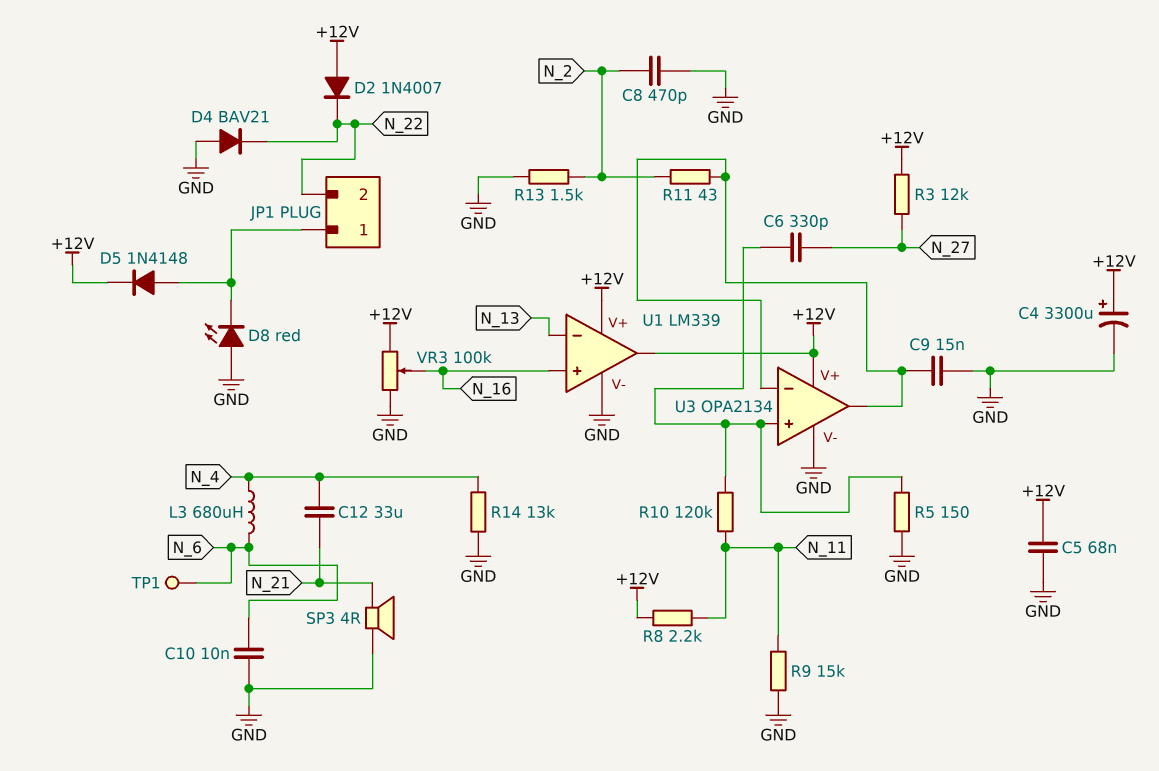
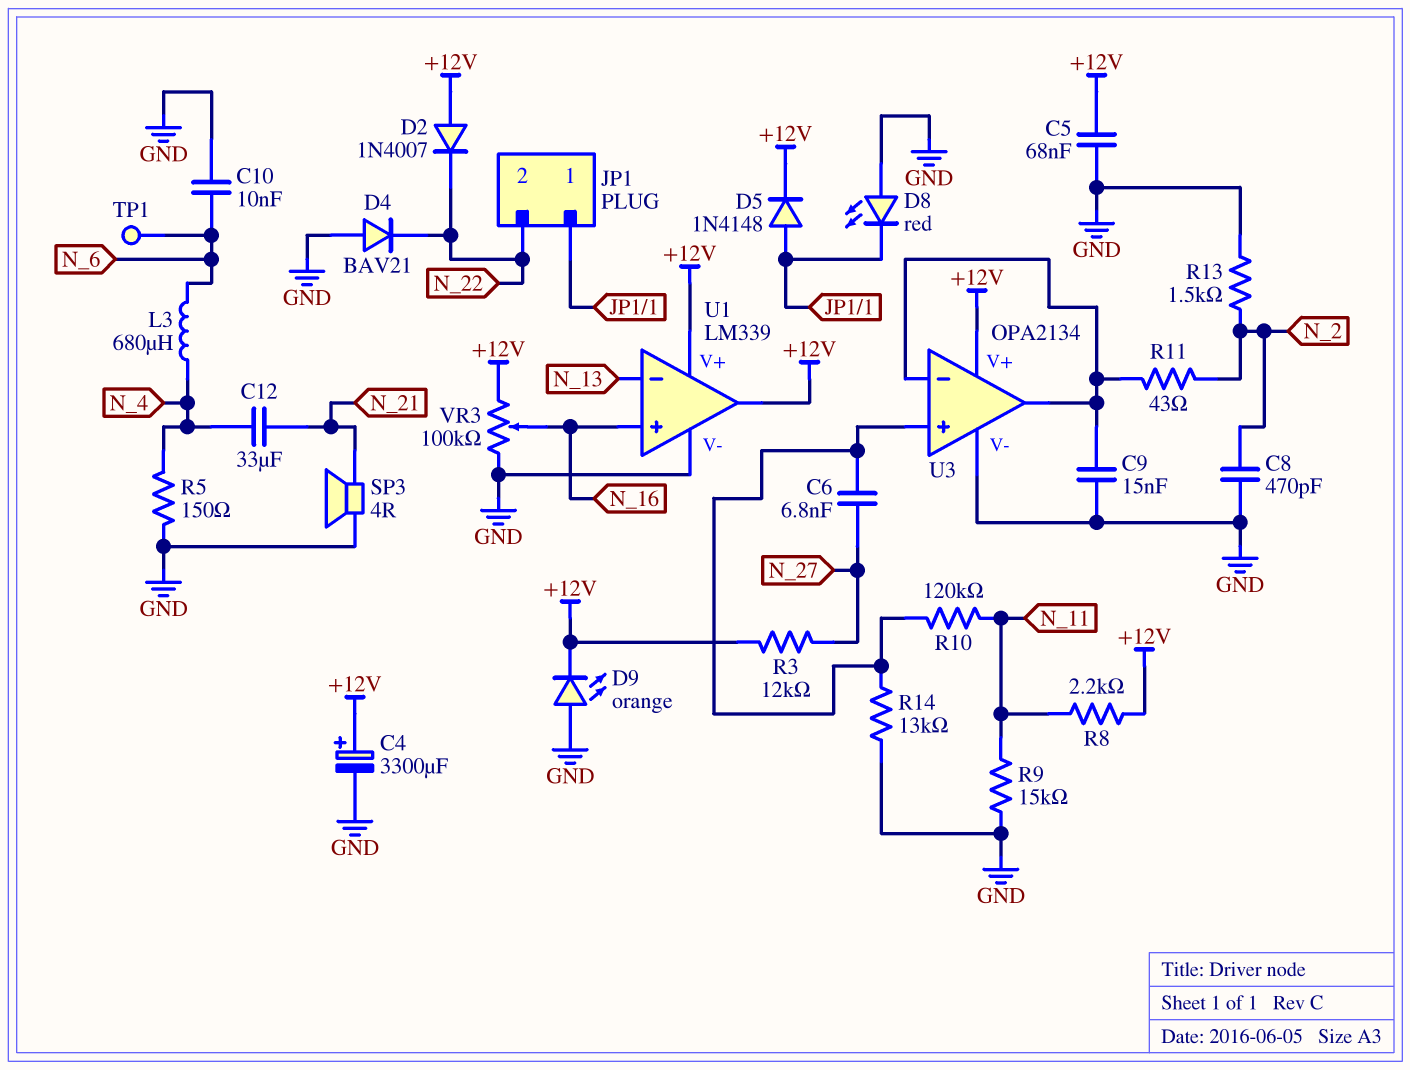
C6: 330pF (N_27, U3/in+) -> 6.8nF (N_27, U3/in+)
D9: none -> LED orange (A GND, K +12V)
R5: 150 (GND, U3/in+) -> 150 (GND, N_4)
R14: 13k (GND, N_4) -> 13k (GND, U3/in+)

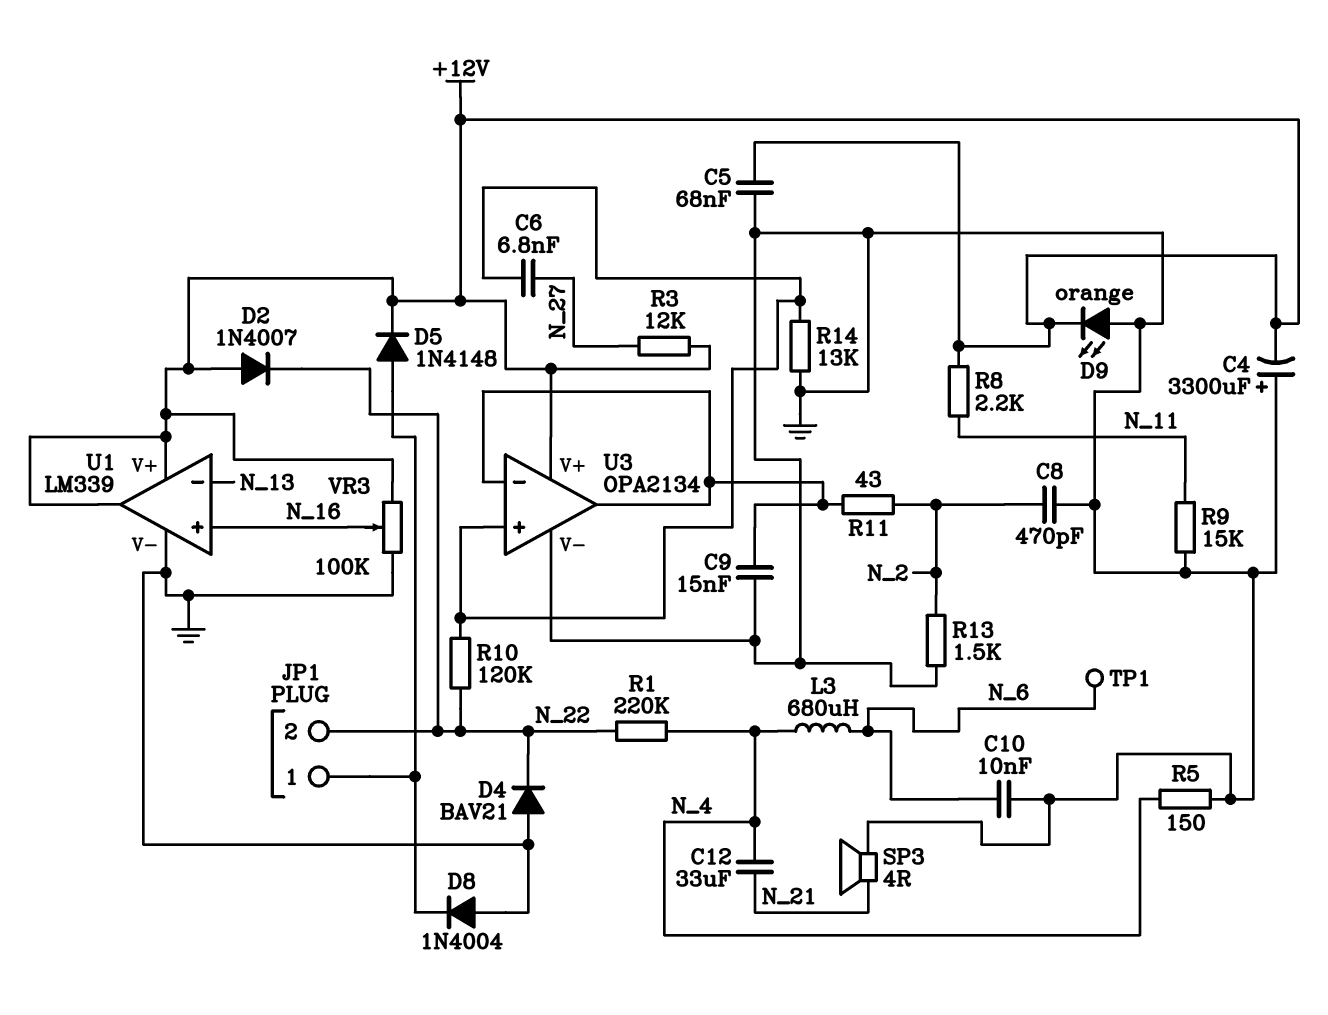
C4: 3300uF (plus +12V, minus GND) -> 3300uF (plus GND, minus +12V)
D8: LED red (A GND, K JP1/1) -> diode 1N4004 (A GND, K JP1/1)
R1: none -> 220k (N_4, N_22)
R10: 120k (N_11, U3/in+) -> 120k (N_22, U3/in+)

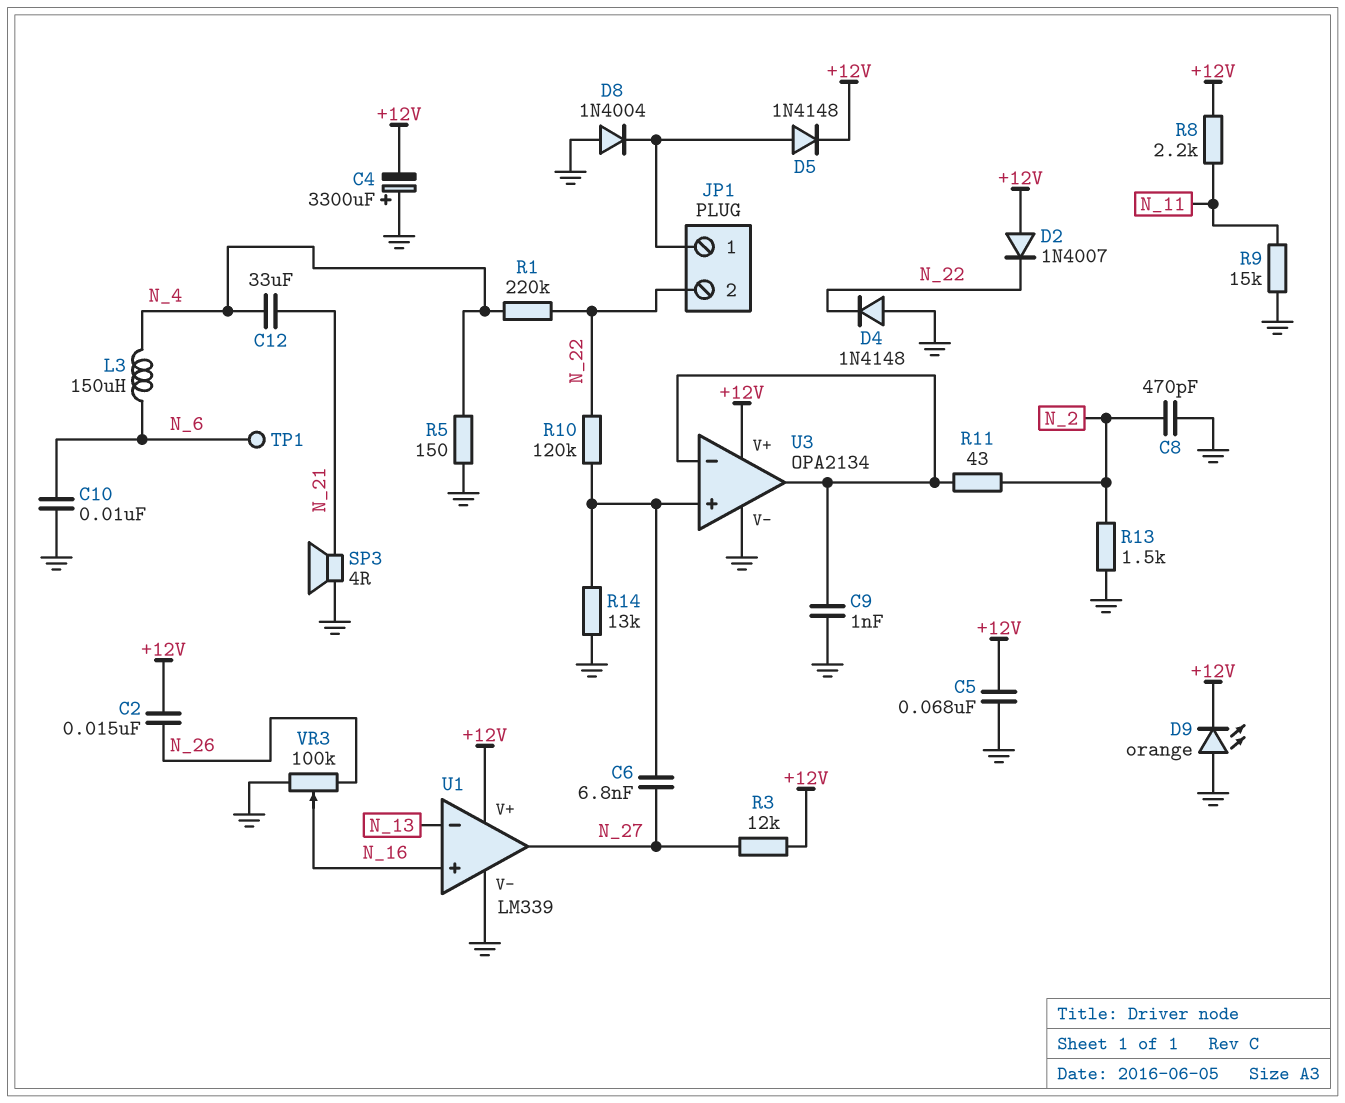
C2: none -> 15nF (+12V, N_26)
C9: 15nF (GND, U3/in-) -> 1nF (GND, U3/in-)
D4: diode BAV21 (A GND, K N_22) -> diode 1N4148 (A GND, K N_22)
L3: 680uH (N_4, N_6) -> 150uH (N_4, N_6)
U1 pin out: +12V -> N_27
VR3: 100k (+12V, GND, wiper N_16) -> 100k (GND, N_26, wiper N_16)

